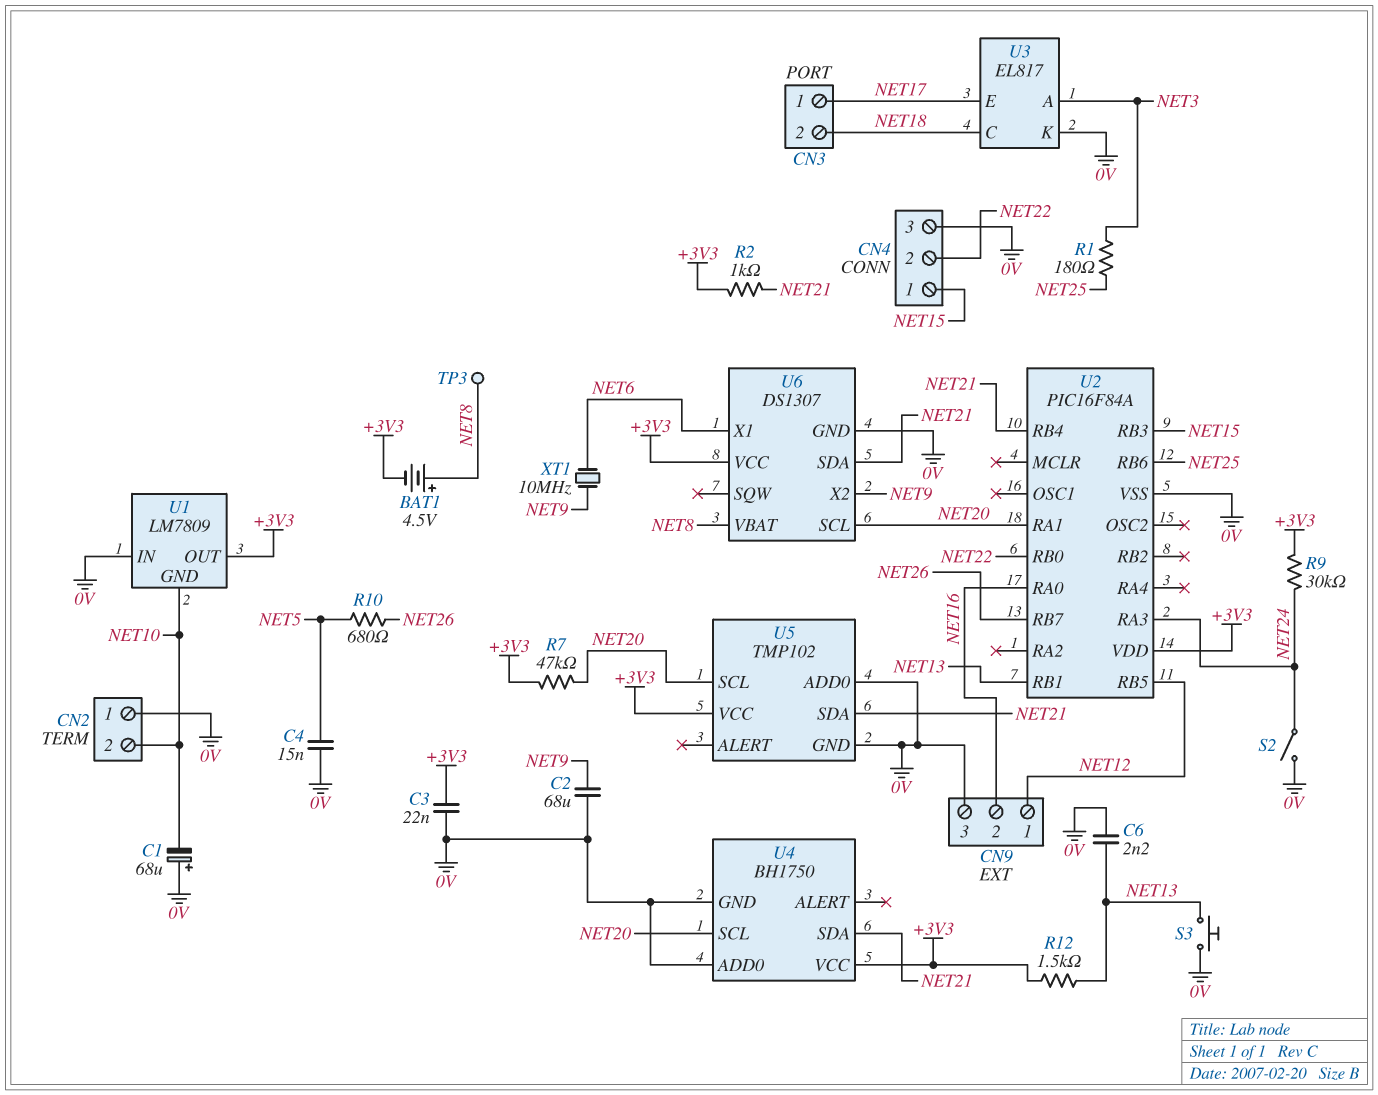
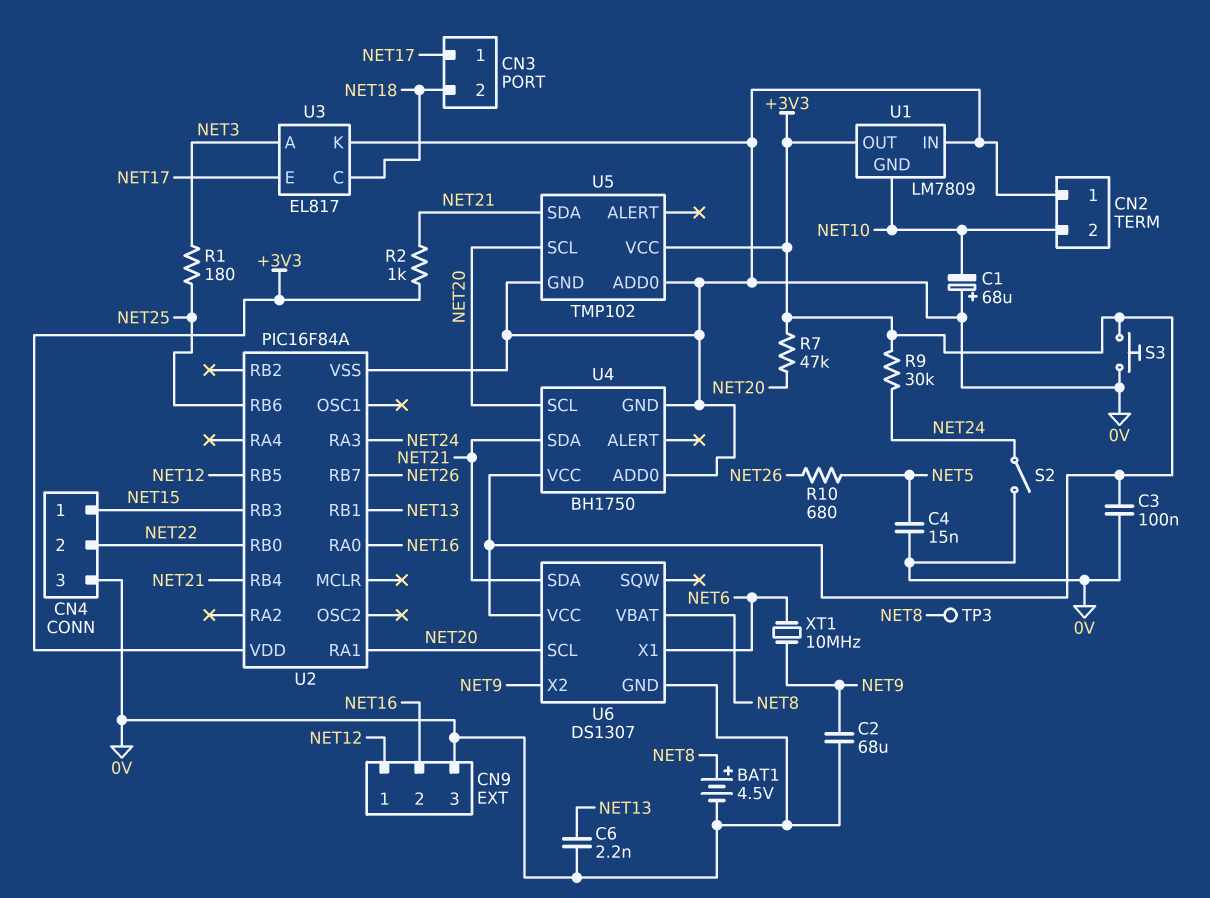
BAT1: 4.5V (plus NET8, minus +3V3) -> 4.5V (plus NET8, minus 0V)
C3: 22nF (+3V3, 0V) -> 100nF (+3V3, 0V)
R12: 1.5k (+3V3, NET13) -> none
S3: button (0V, NET13) -> button (+3V3, 0V)

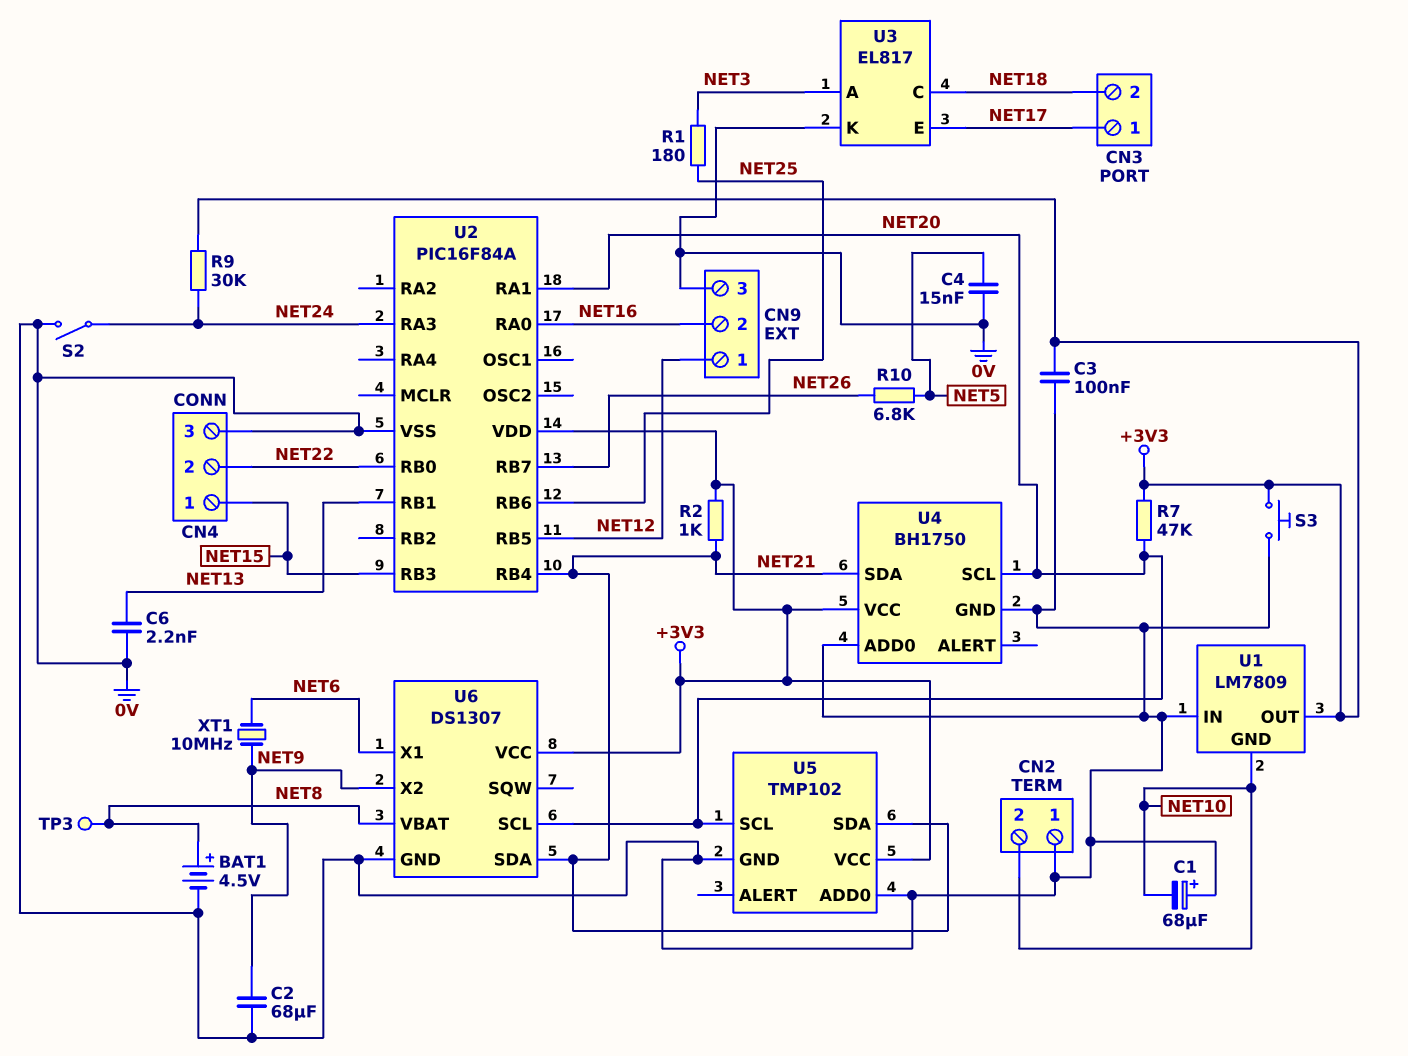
R10: 680 (NET5, NET26) -> 6.8k (NET5, NET26)

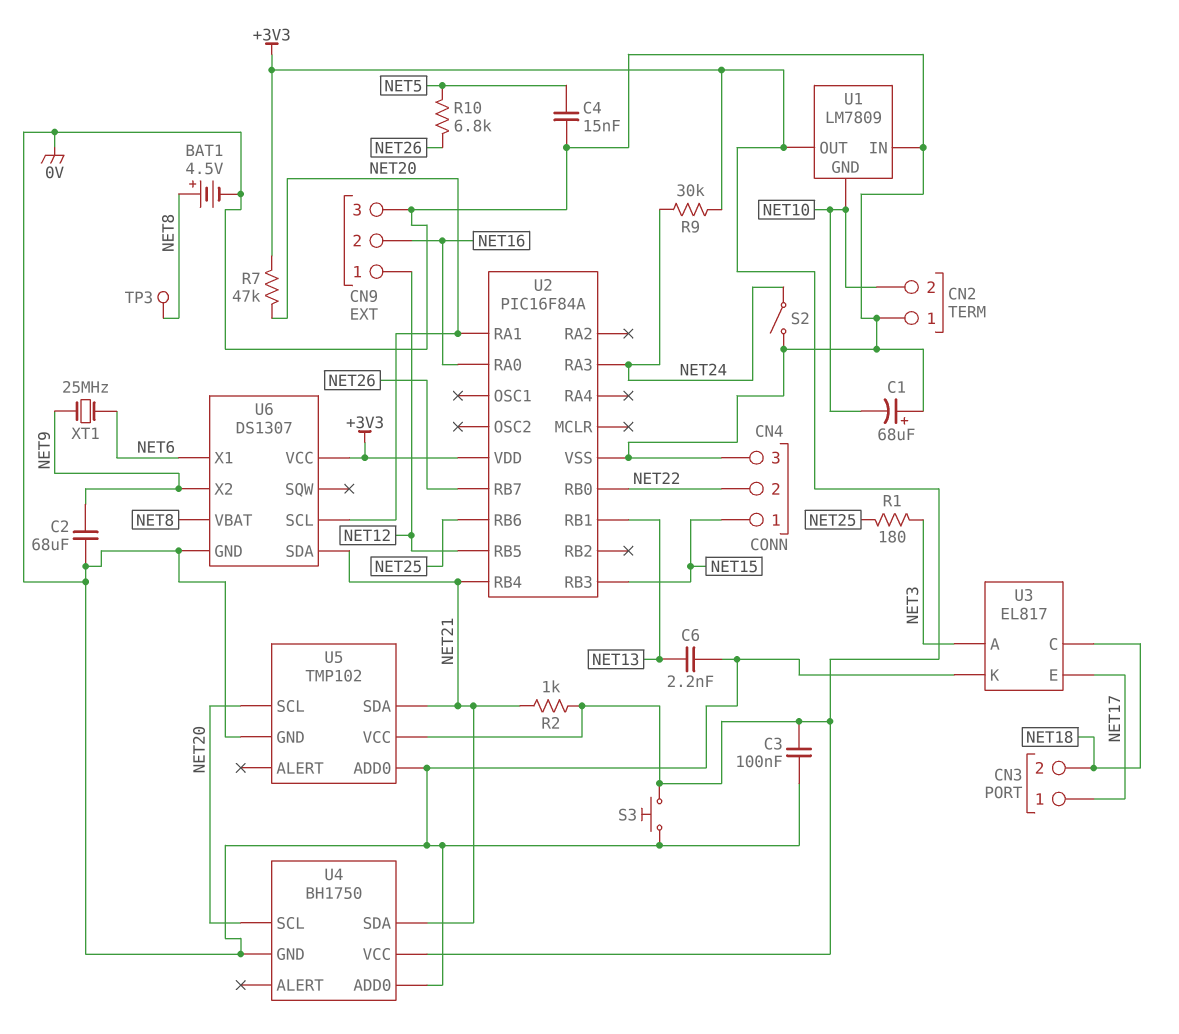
XT1: 10MHz (NET6, NET9) -> 25MHz (NET6, NET9)

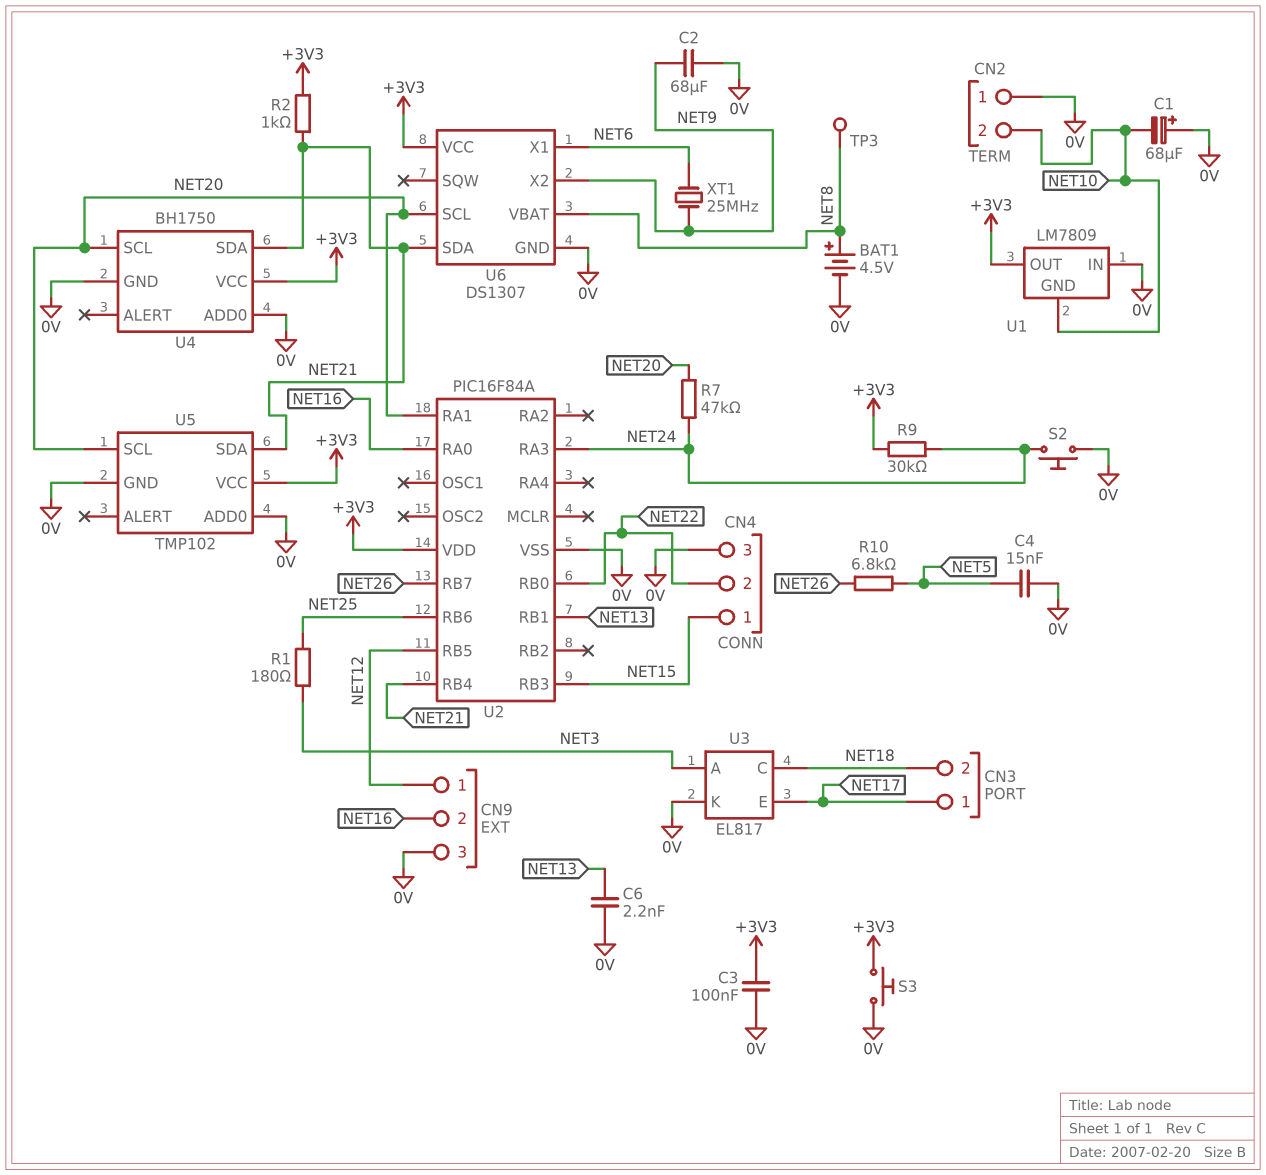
R7: 47k (+3V3, NET20) -> 47k (NET20, NET24)
S2: switch (0V, NET24) -> button (0V, NET24)

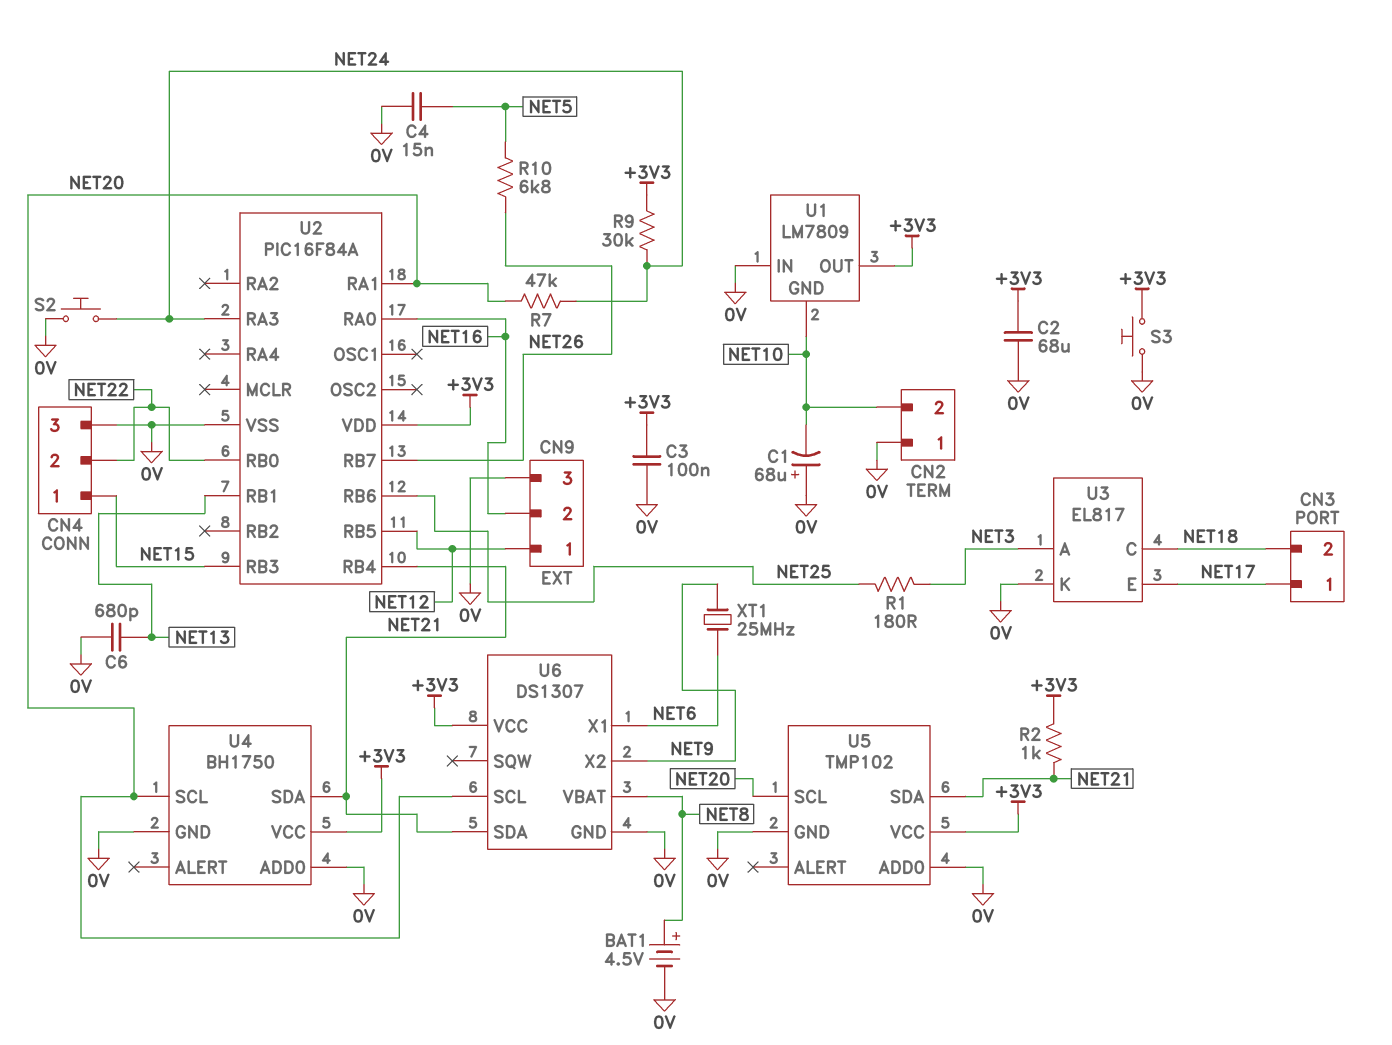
C2: 68uF (0V, NET9) -> 68uF (+3V3, 0V)
C6: 2.2nF (0V, NET13) -> 680pF (0V, NET13)
TP3: test point (NET8) -> none

